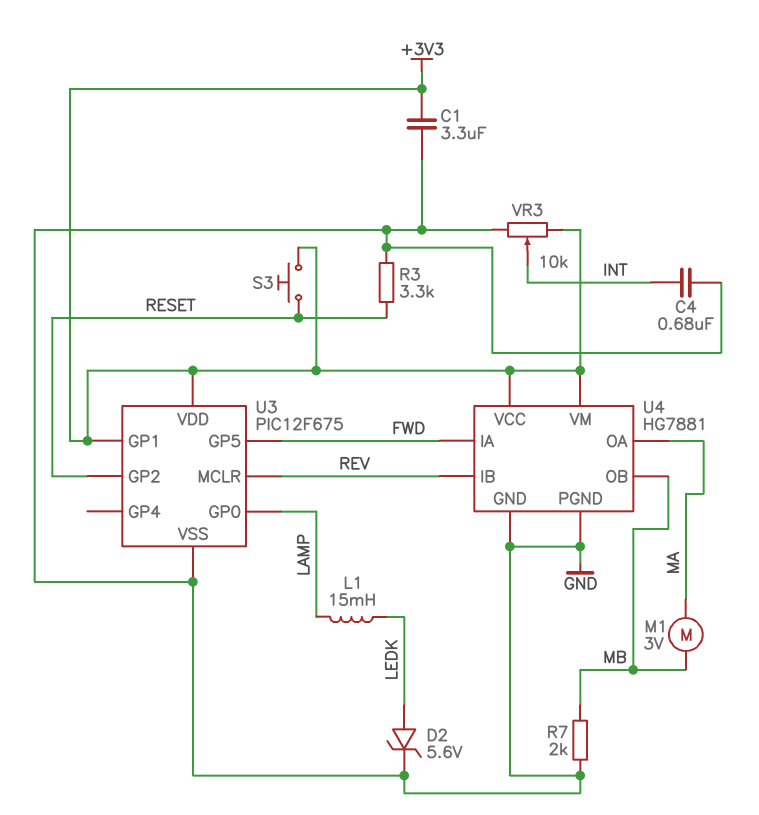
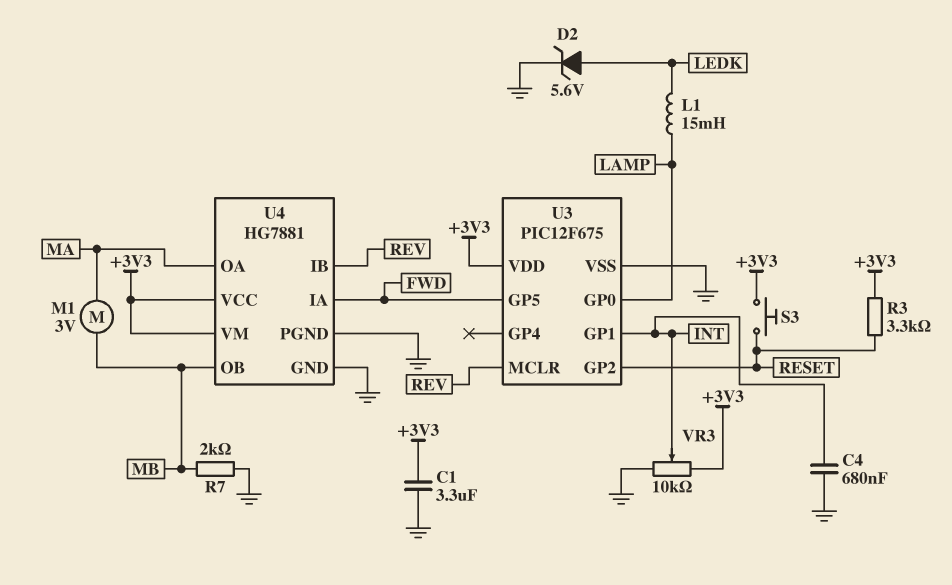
R3: 3.3k (GND, RESET) -> 3.3k (+3V3, RESET)
U3 pin GP1: +3V3 -> INT

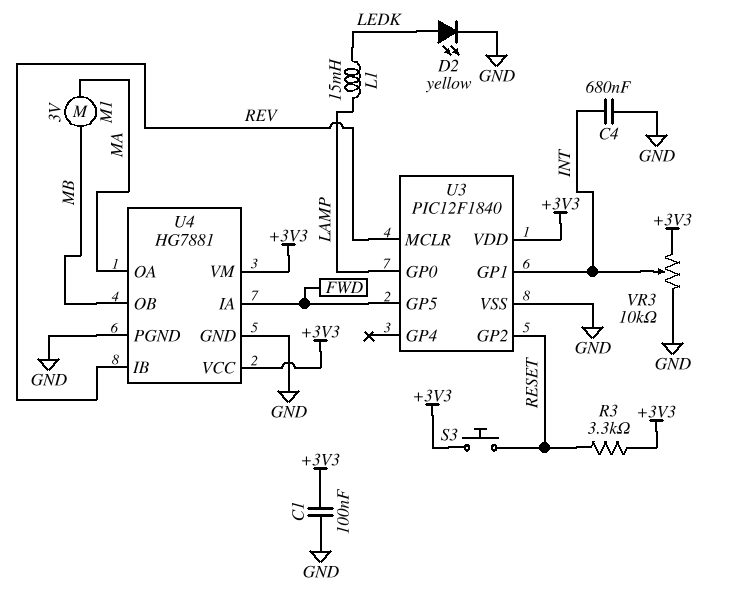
C1: 3.3uF (+3V3, GND) -> 100nF (+3V3, GND)
D2: zener 5.6V (A LEDK, K GND) -> LED yellow (A LEDK, K GND)
R7: 2k (GND, MB) -> none
U3: PIC12F675 -> PIC12F1840

